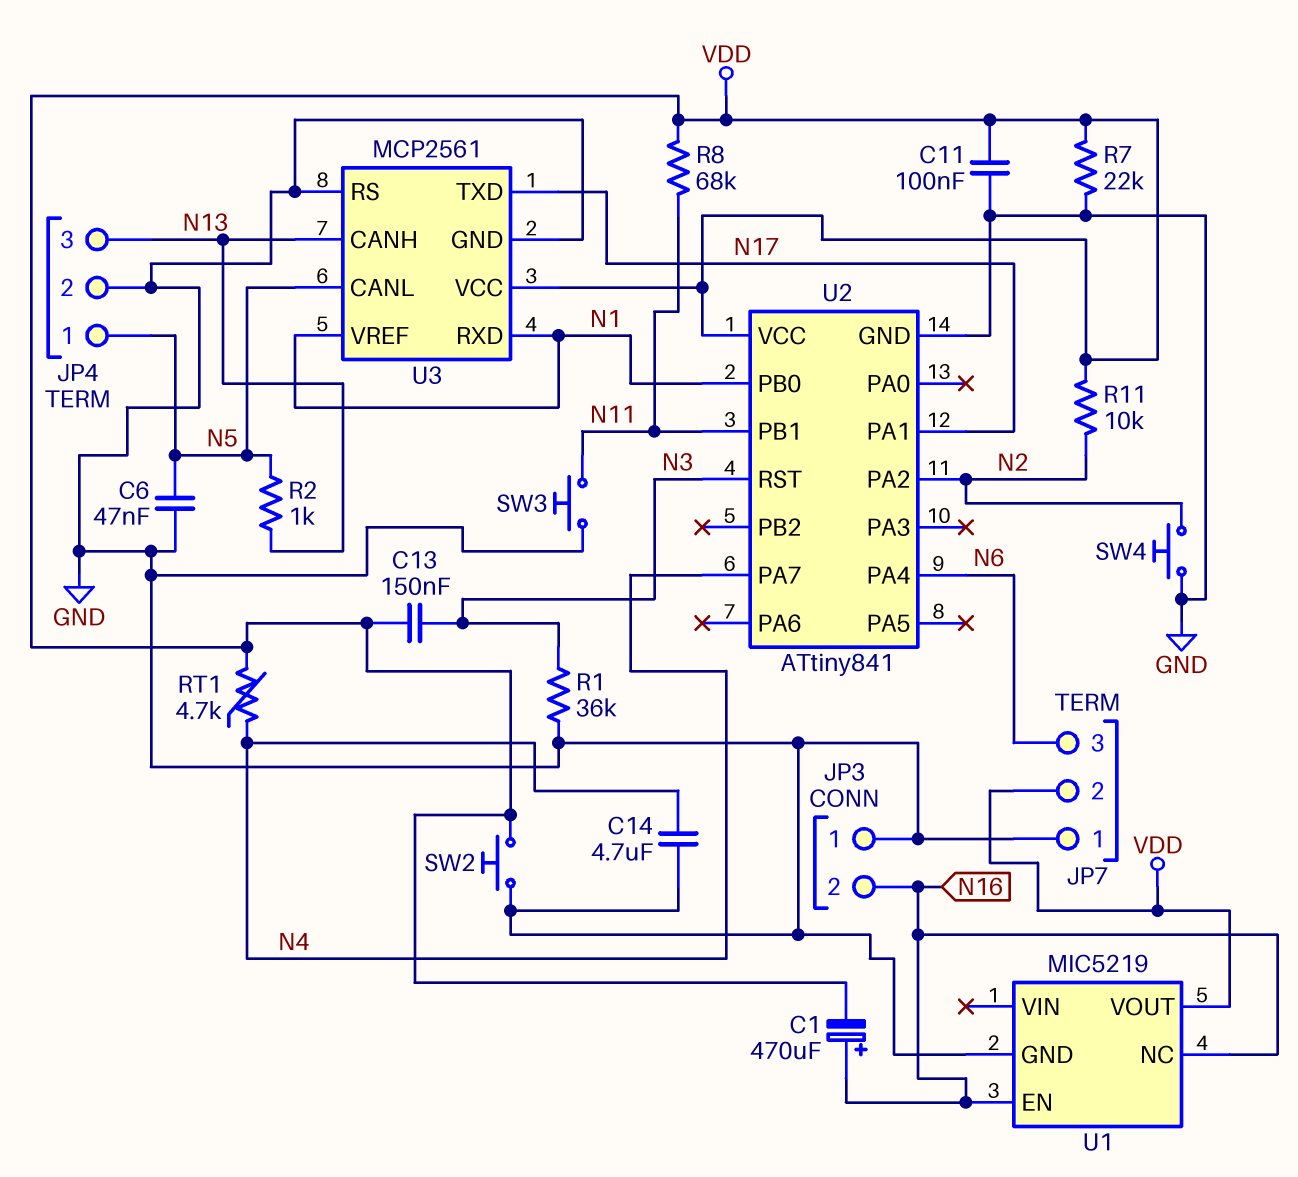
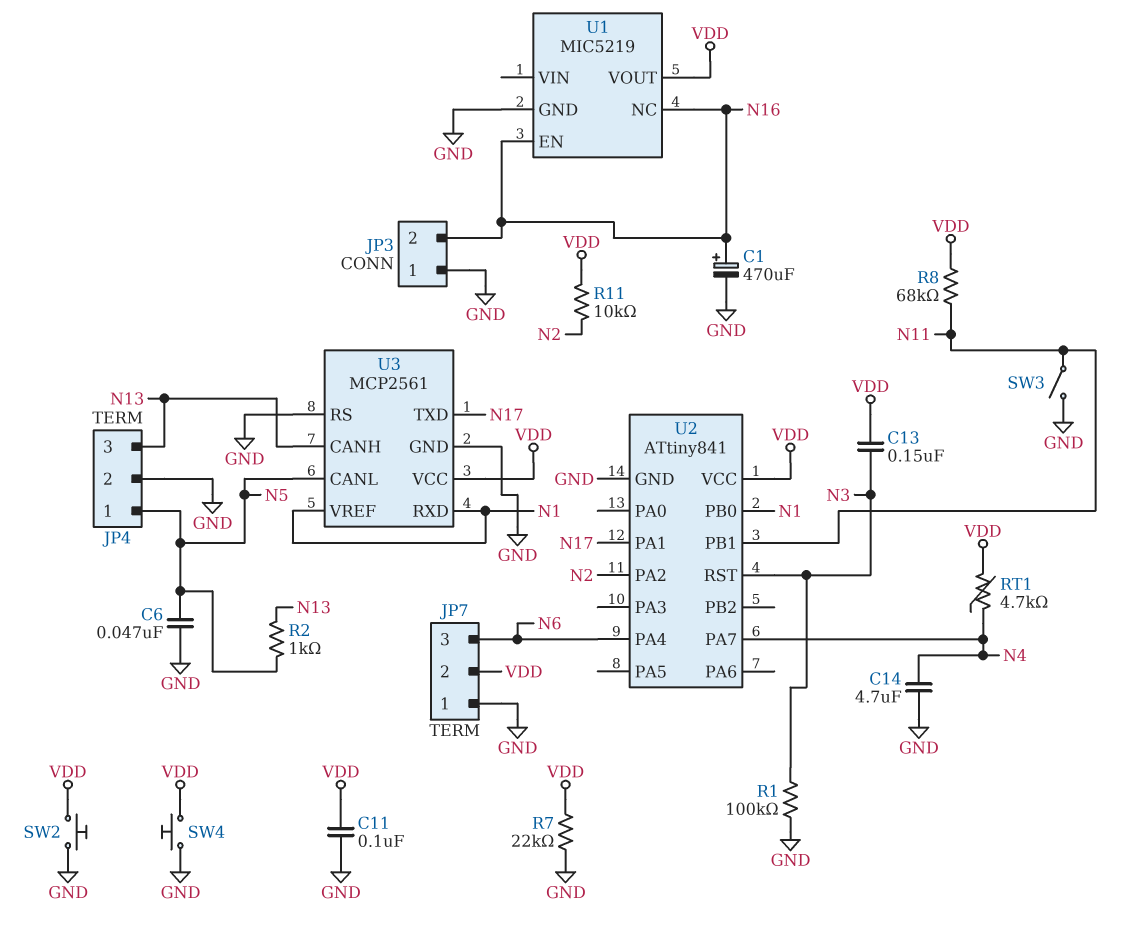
C1: 470uF (plus N16, minus VDD) -> 470uF (plus N16, minus GND)
R1: 36k (GND, N3) -> 100k (GND, N3)
SW3: button (GND, N11) -> switch (GND, N11)
SW4: button (GND, N2) -> button (GND, VDD)

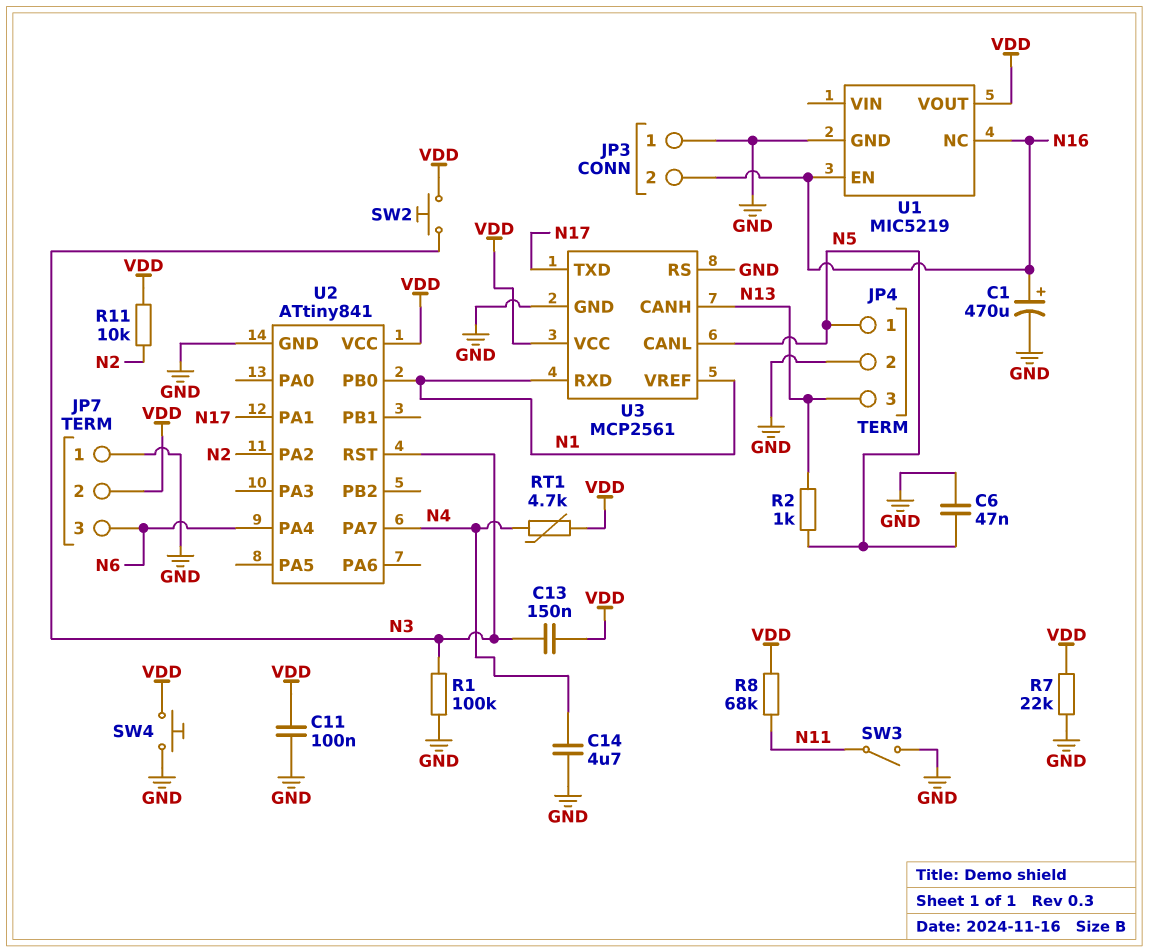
SW2: button (GND, VDD) -> button (N3, VDD)
U2 pin PB1: N11 -> none

